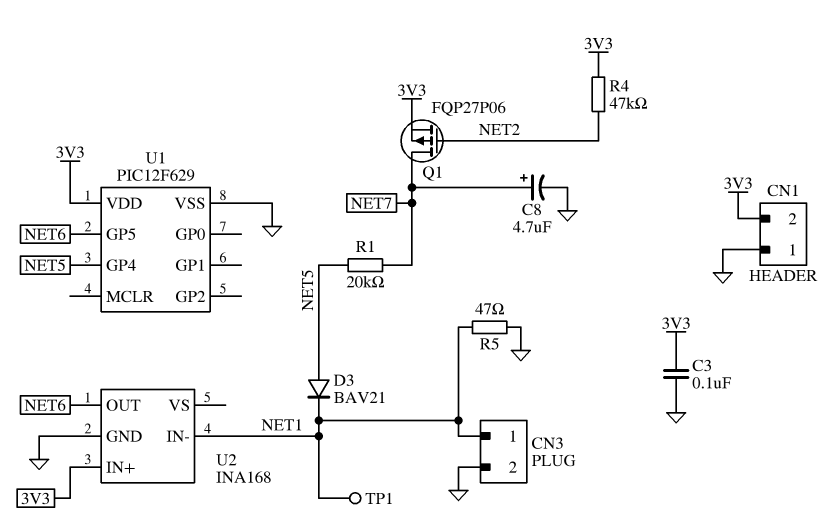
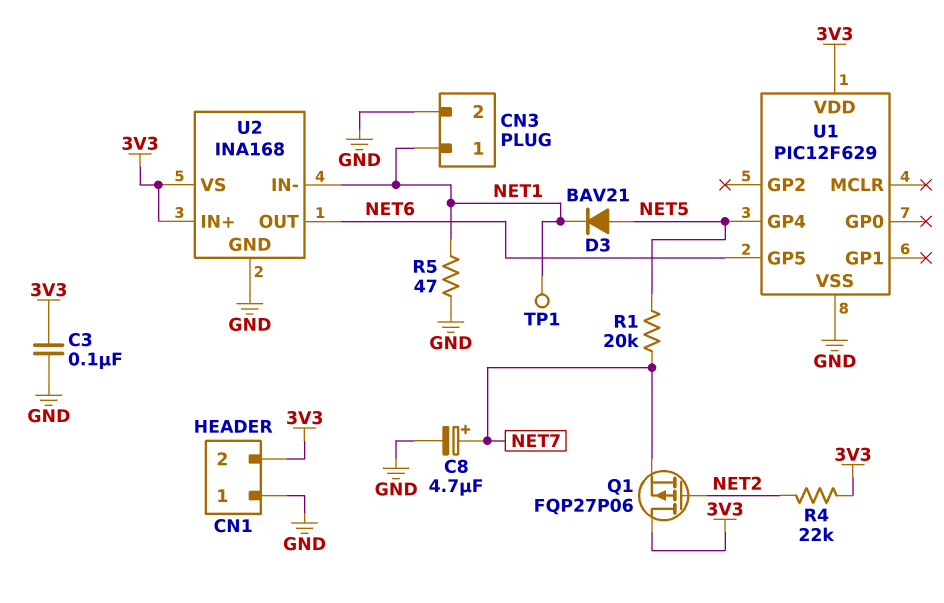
Q1: PMOS FQP27P06 (G NET2, D NET7, S 3V3) -> PMOS FQP27P06 (G NET2, D 3V3, S NET7)
R4: 47k (3V3, NET2) -> 22k (3V3, NET2)
U2 pin VS: none -> 3V3

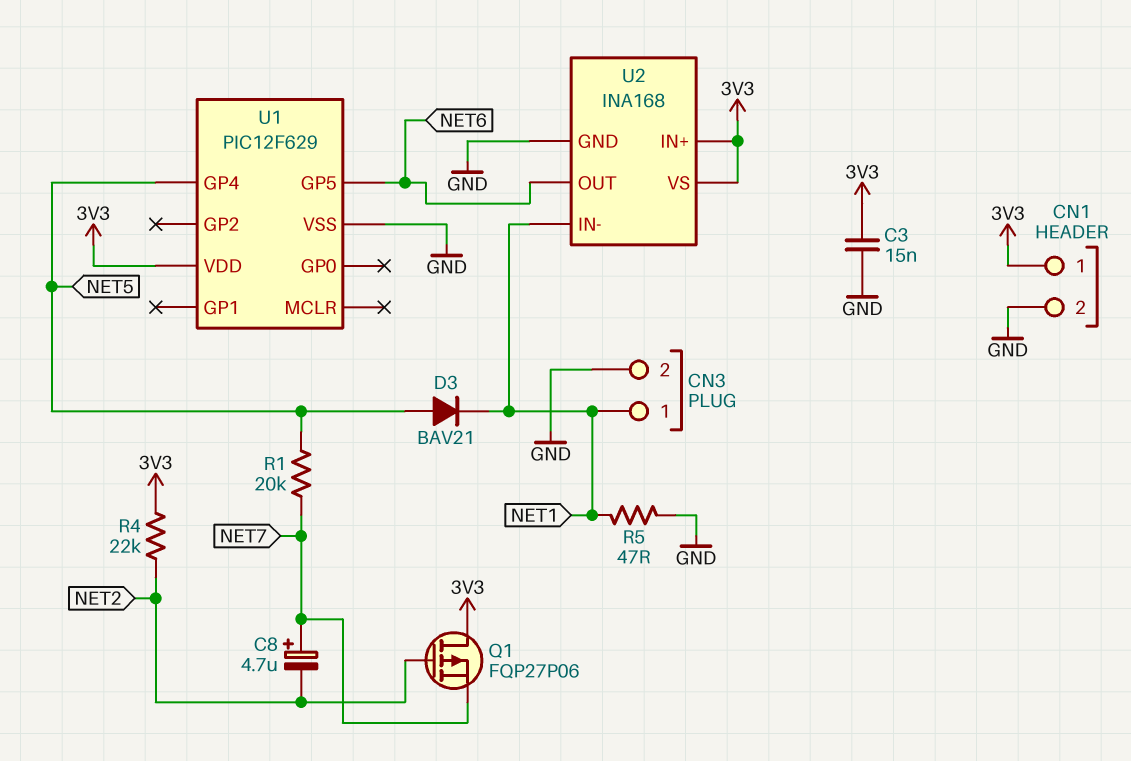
C3: 100nF (3V3, GND) -> 15nF (3V3, GND)
C8: 4.7uF (plus NET7, minus GND) -> 4.7uF (plus NET7, minus NET2)
CN1 pin 1: GND -> 3V3
CN1 pin 2: 3V3 -> GND
TP1: test point (NET1) -> none

